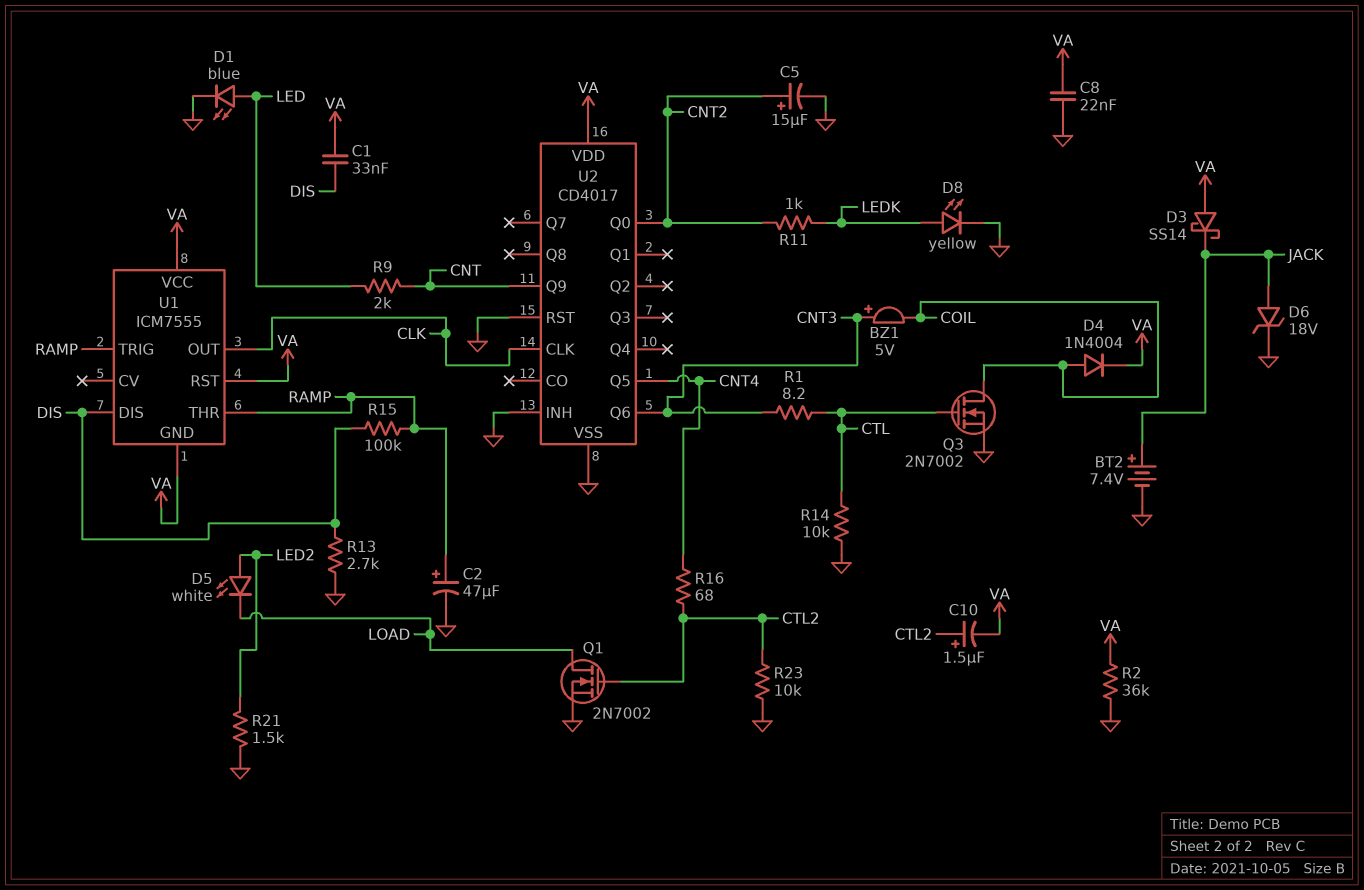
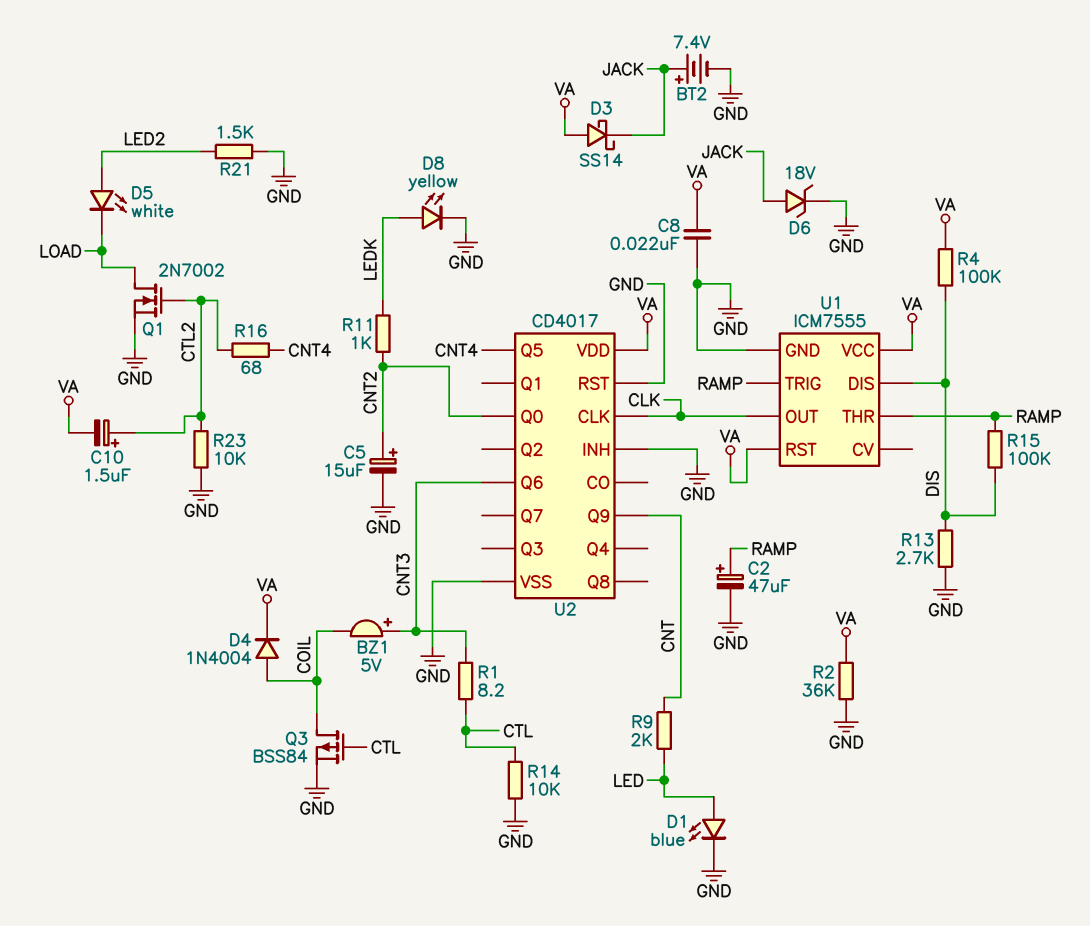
C1: 33nF (DIS, VA) -> none
Q3: NMOS 2N7002 (G CTL, D COIL, S GND) -> PMOS BSS84 (G CTL, D COIL, S GND)
R4: none -> 100k (DIS, VA)
U1 pin GND: VA -> GND

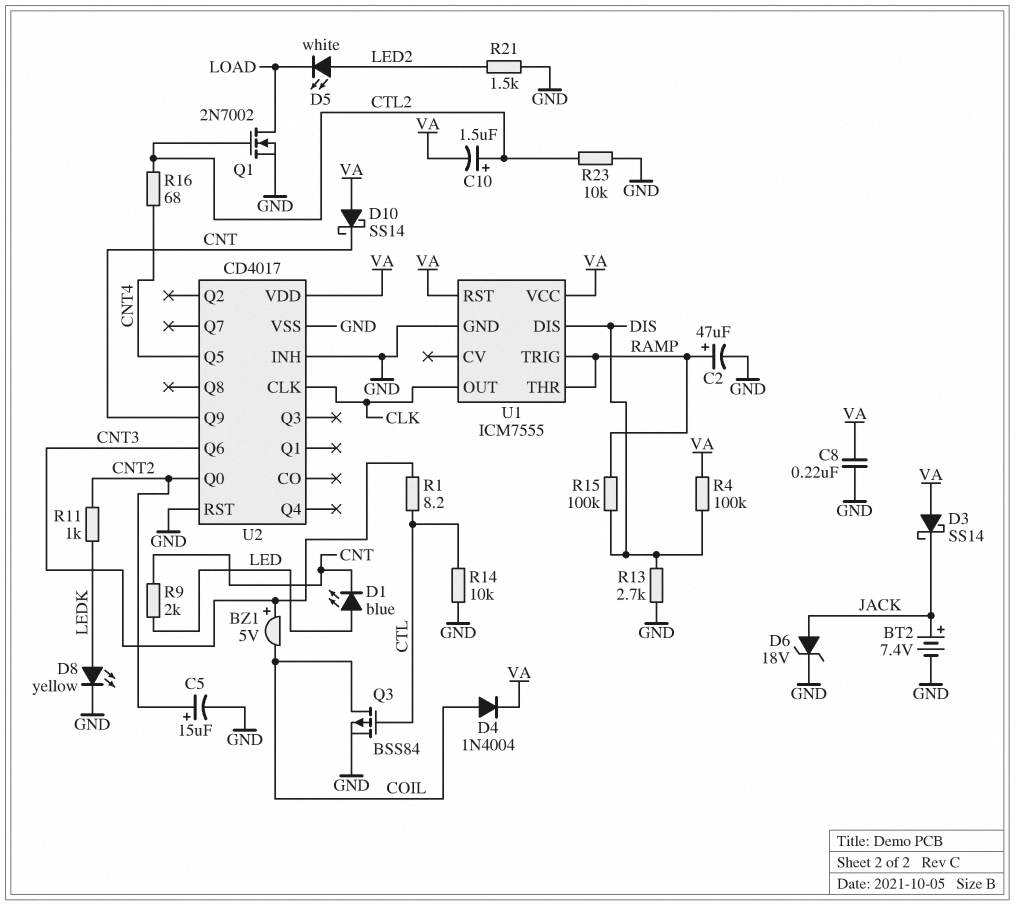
C8: 22nF (GND, VA) -> 220nF (GND, VA)
D1: LED blue (A LED, K GND) -> LED blue (A LED, K CNT)
D10: none -> schottky SS14 (A VA, K CNT)
R2: 36k (GND, VA) -> none

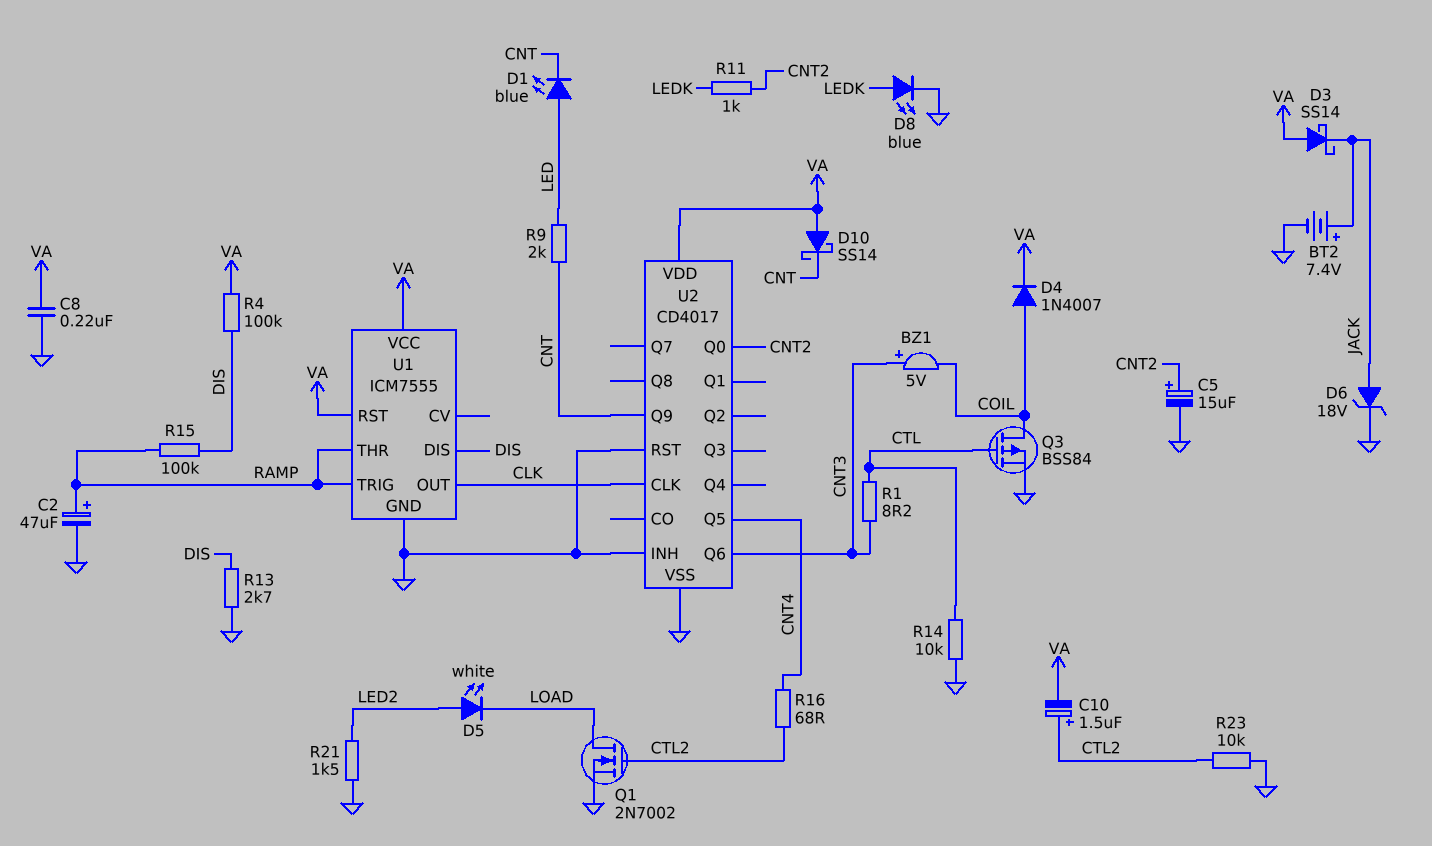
D4: diode 1N4004 (A COIL, K VA) -> diode 1N4007 (A COIL, K VA)
D8: LED yellow (A LEDK, K GND) -> LED blue (A LEDK, K GND)

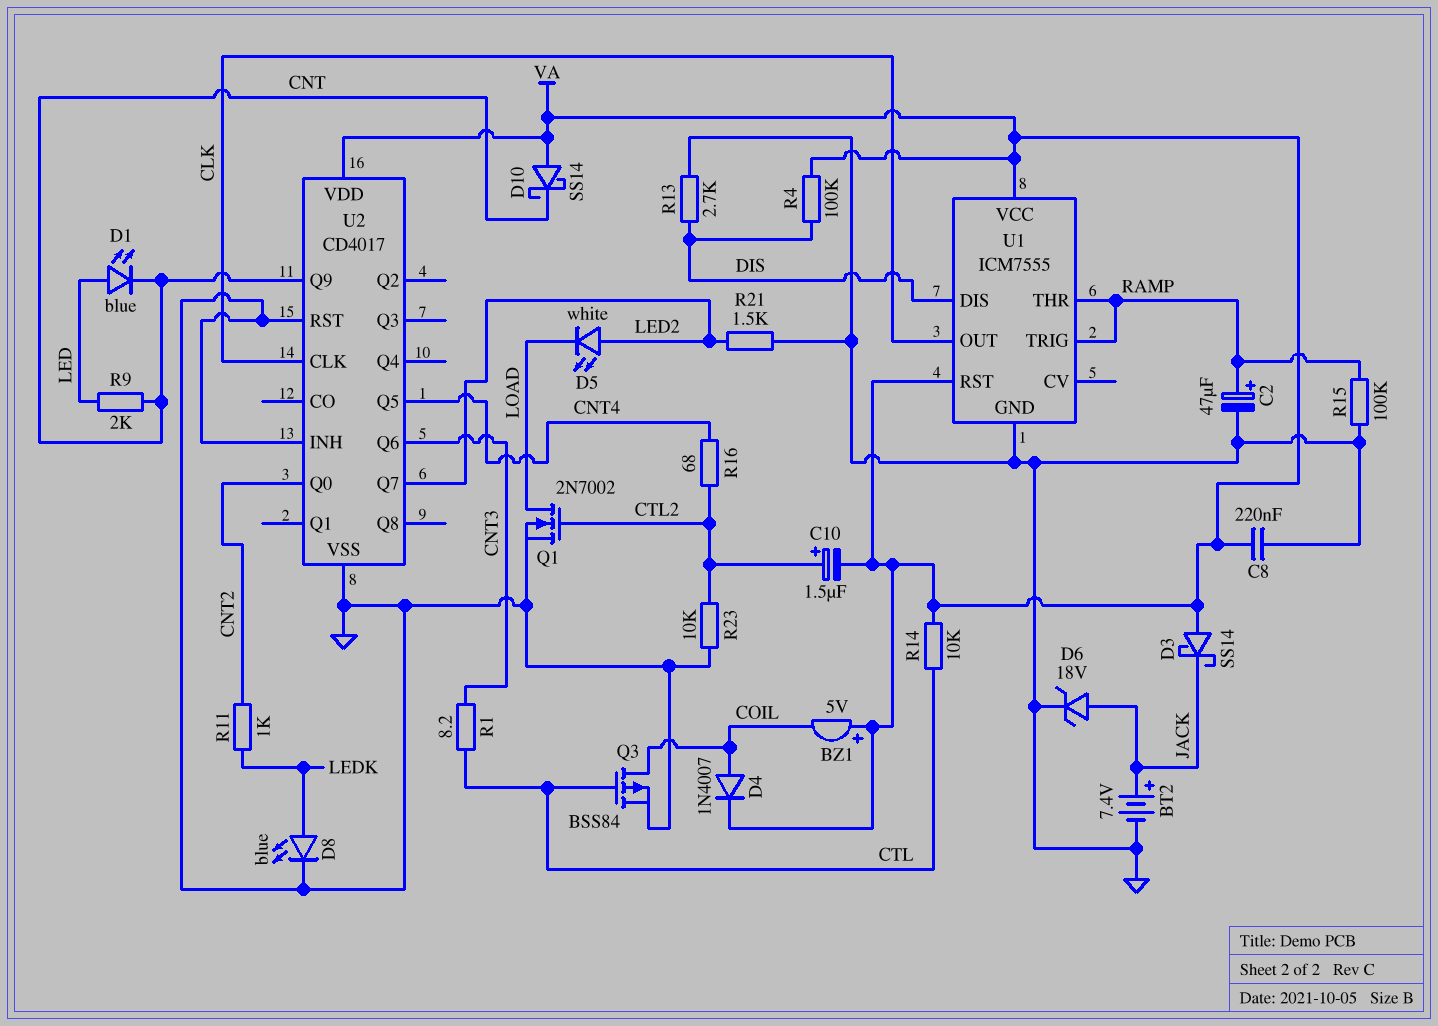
BZ1: buzzer 5V (plus CNT3, minus COIL) -> buzzer 5V (plus VA, minus COIL)
C5: 15uF (plus CNT2, minus GND) -> none
R14: 10k (CTL, GND) -> 10k (CTL, VA)
R15: 100k (DIS, RAMP) -> 100k (GND, RAMP)
U2 pin Q7: none -> LED2

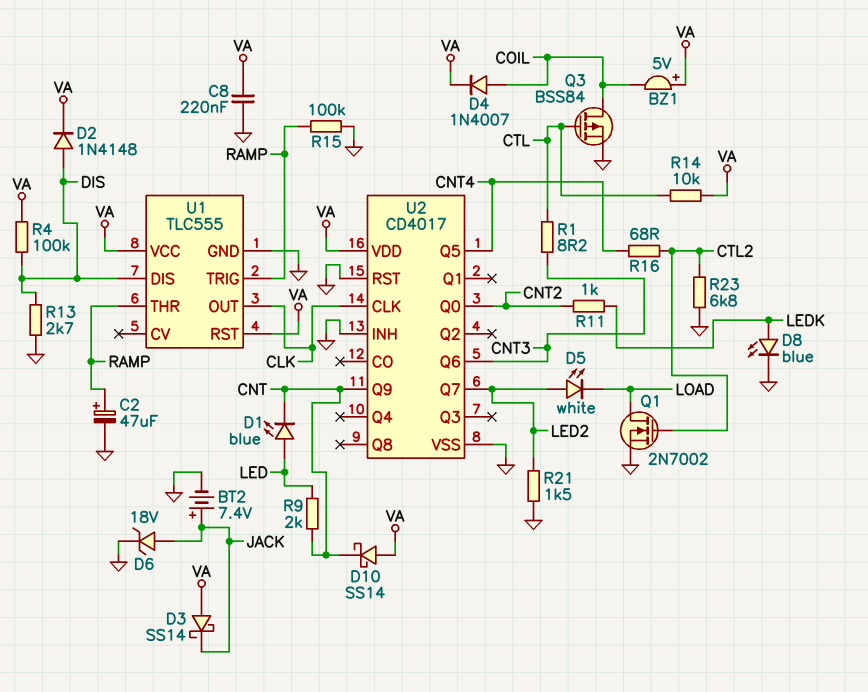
C10: 1.5uF (plus CTL2, minus VA) -> none
D2: none -> diode 1N4148 (A DIS, K VA)
R23: 10k (CTL2, GND) -> 6.8k (CTL2, GND)
U1: ICM7555 -> TLC555

